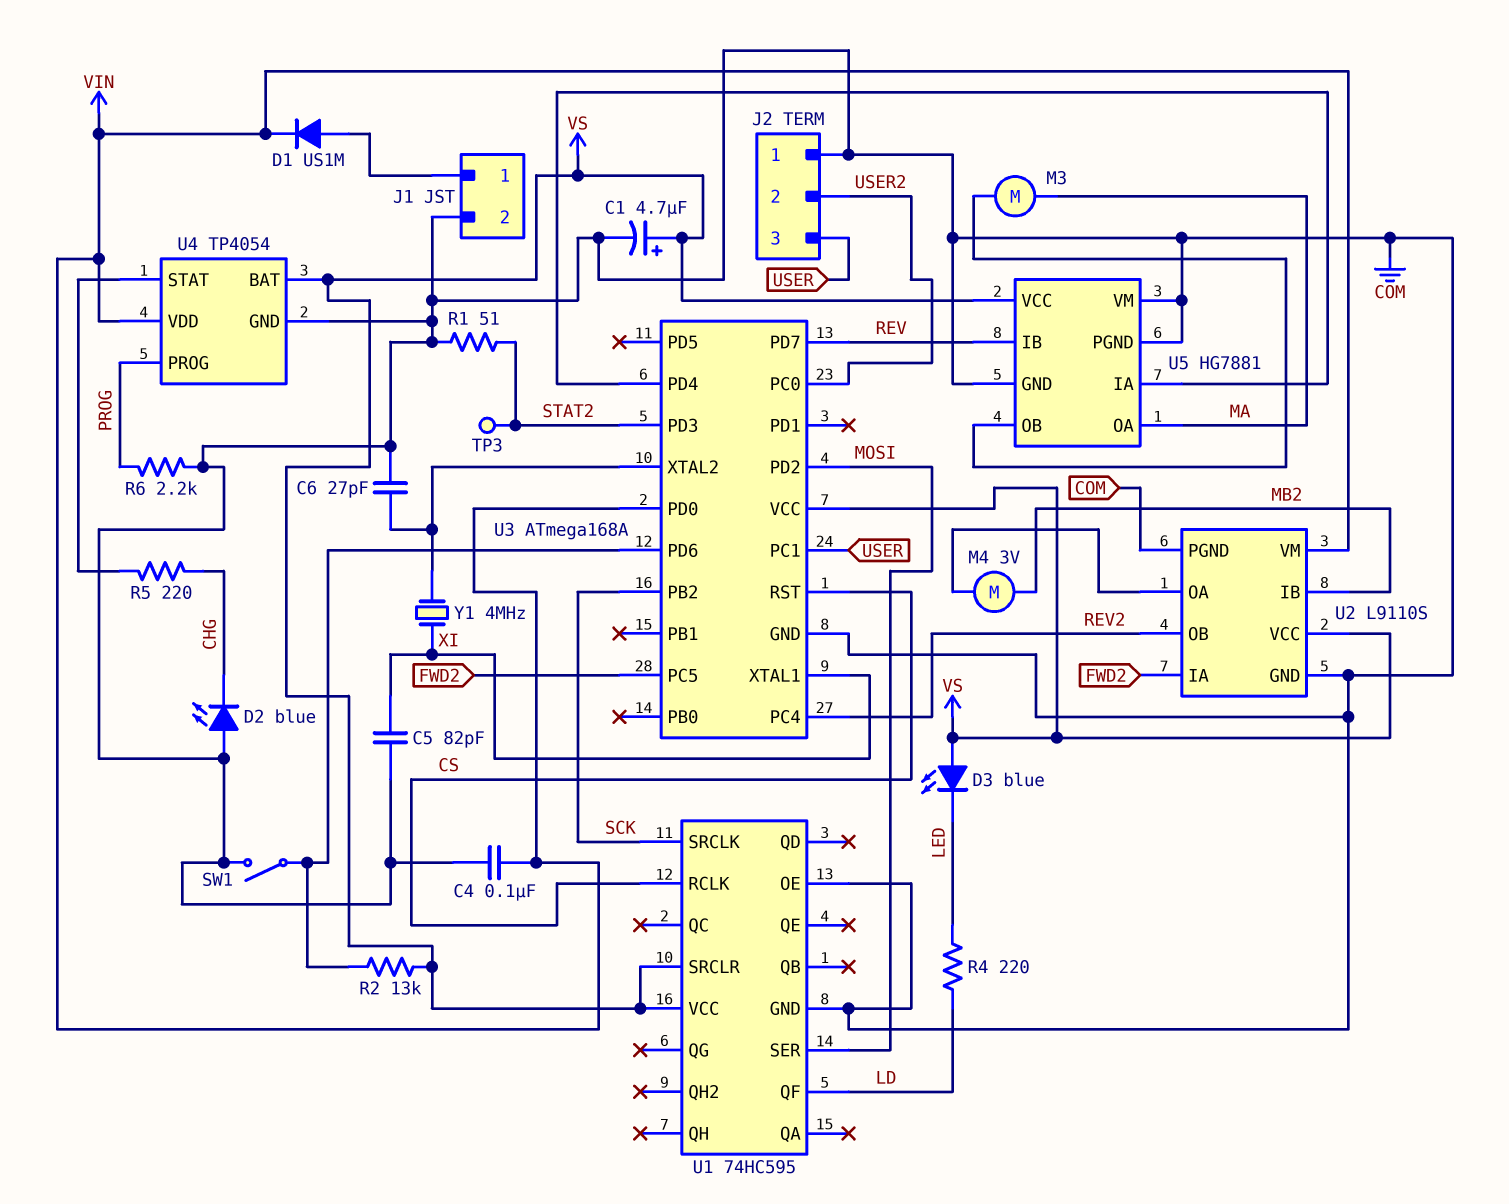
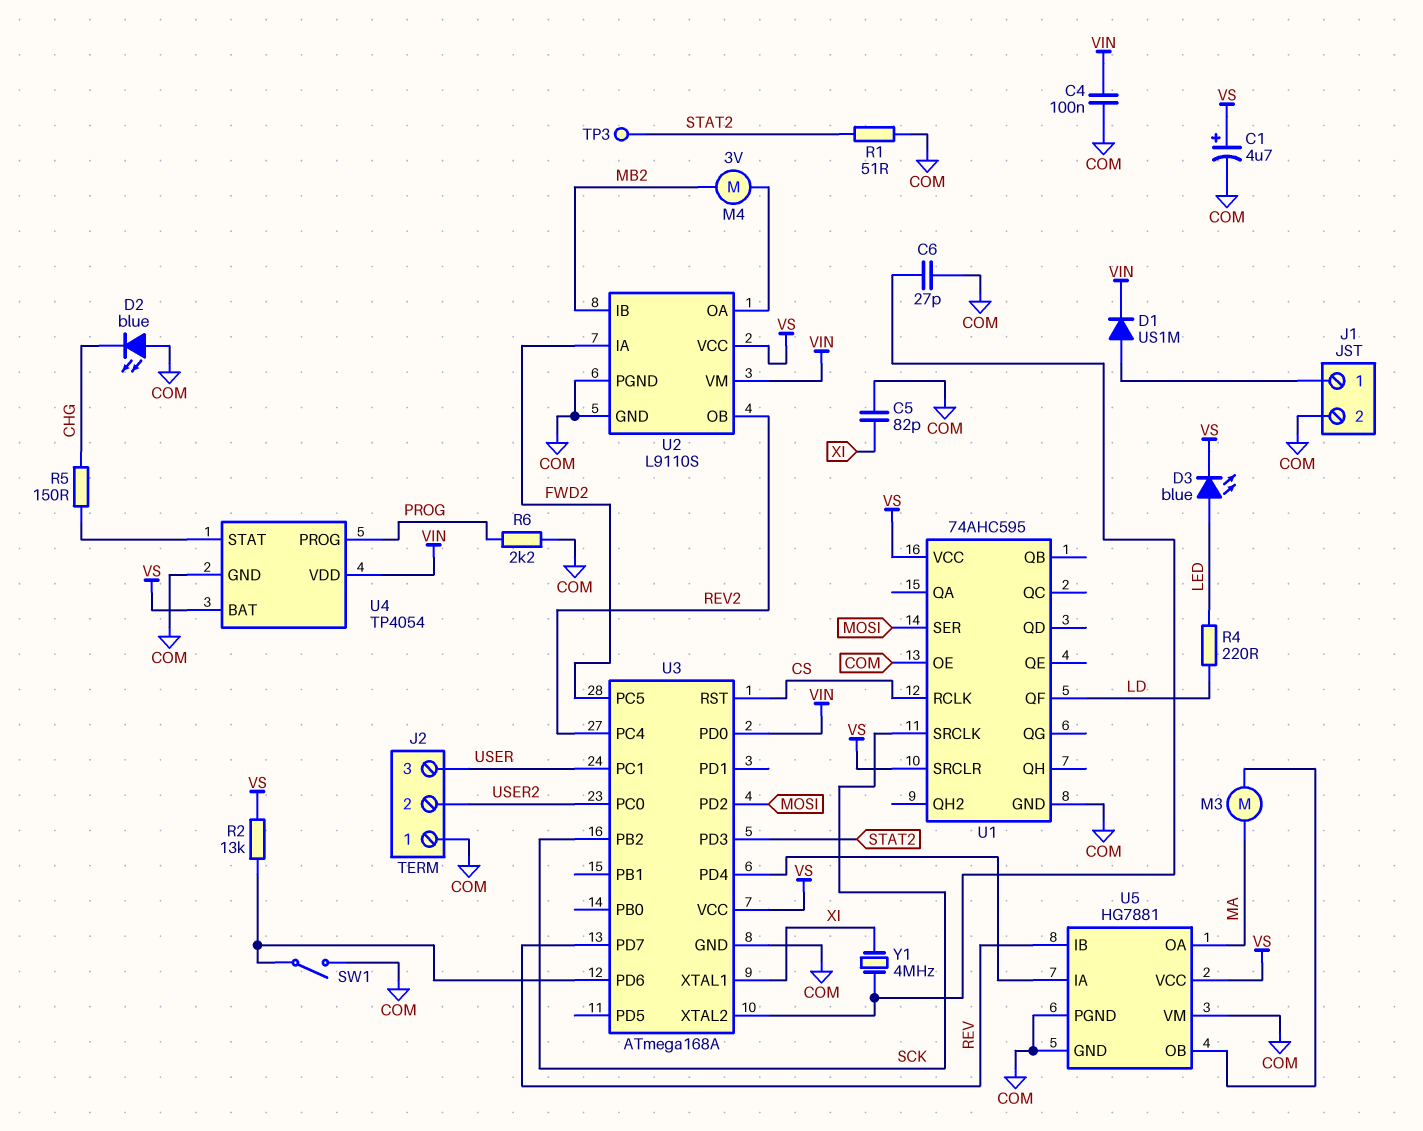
D3: LED blue (A VS, K LED) -> LED blue (A LED, K VS)
R5: 220 (CHG, U4/STAT) -> 150 (CHG, U4/STAT)
U1: 74HC595 -> 74AHC595

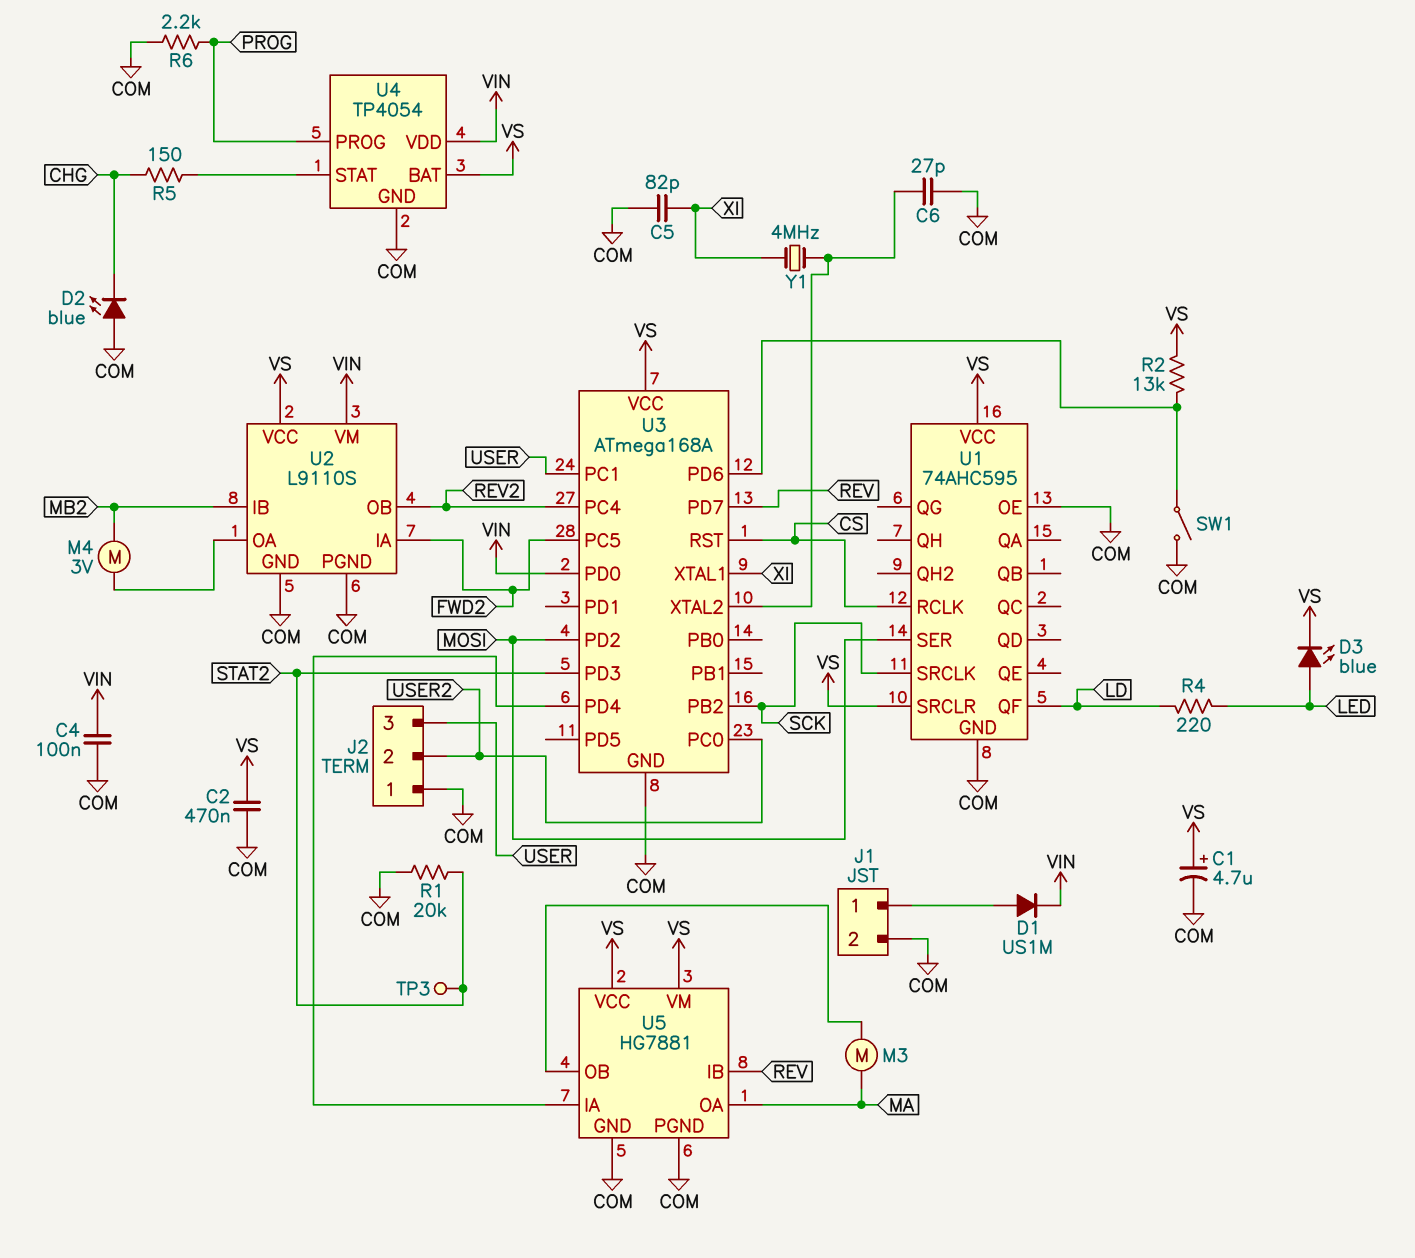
C2: none -> 470nF (COM, VS)
R1: 51 (COM, STAT2) -> 20k (COM, STAT2)
U5 pin VM: COM -> VS

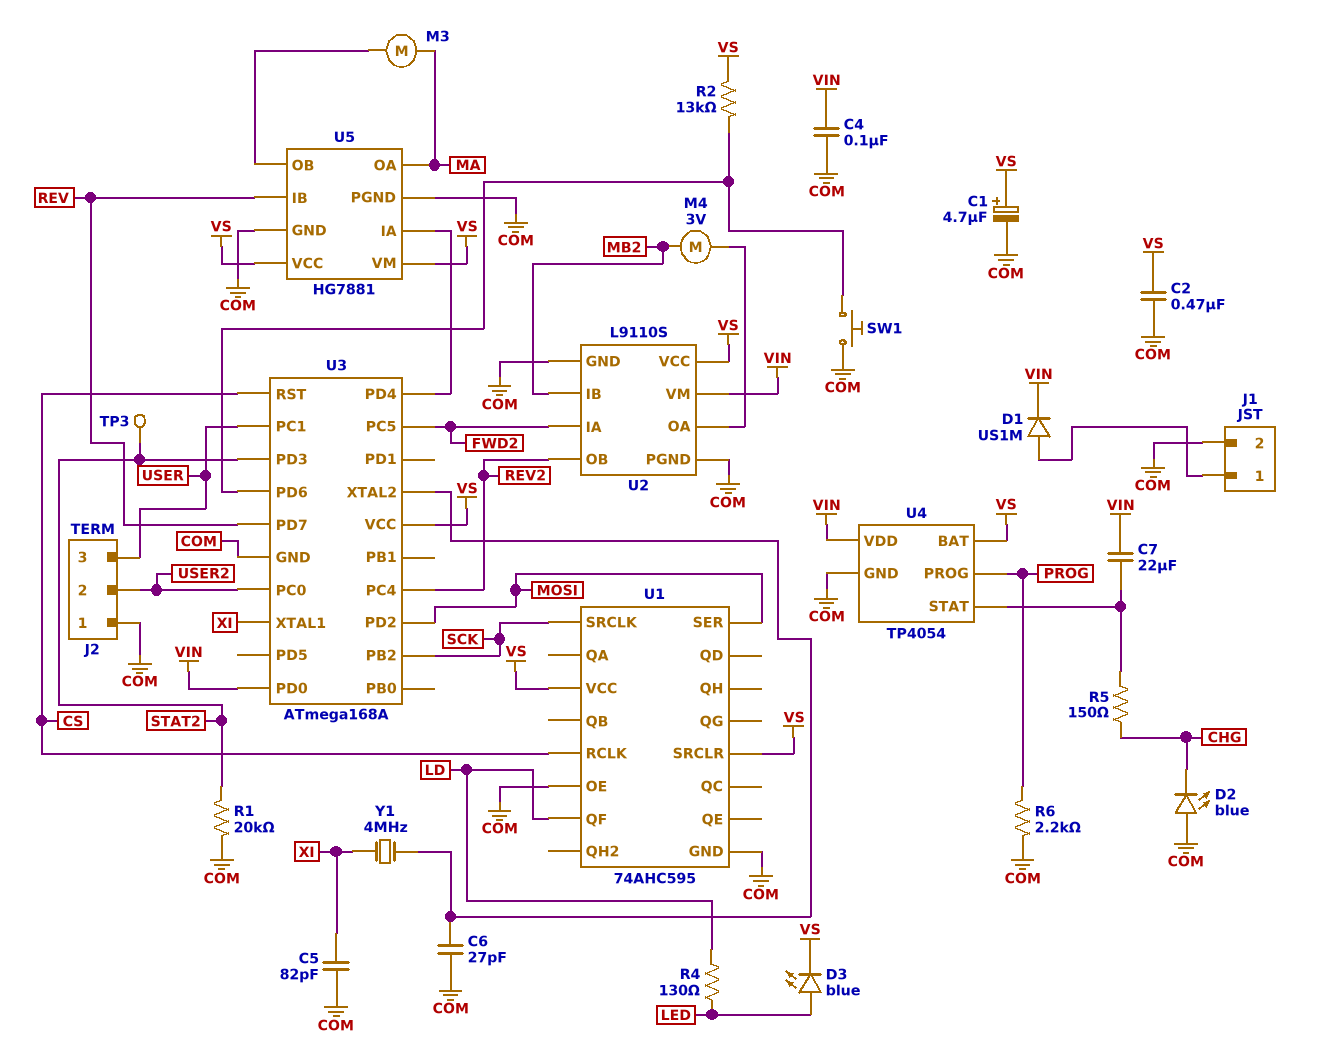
C7: none -> 22uF (U4/STAT, VIN)
R4: 220 (LD, LED) -> 130 (LD, LED)
SW1: switch (COM, U3/PD6) -> button (COM, U3/PD6)

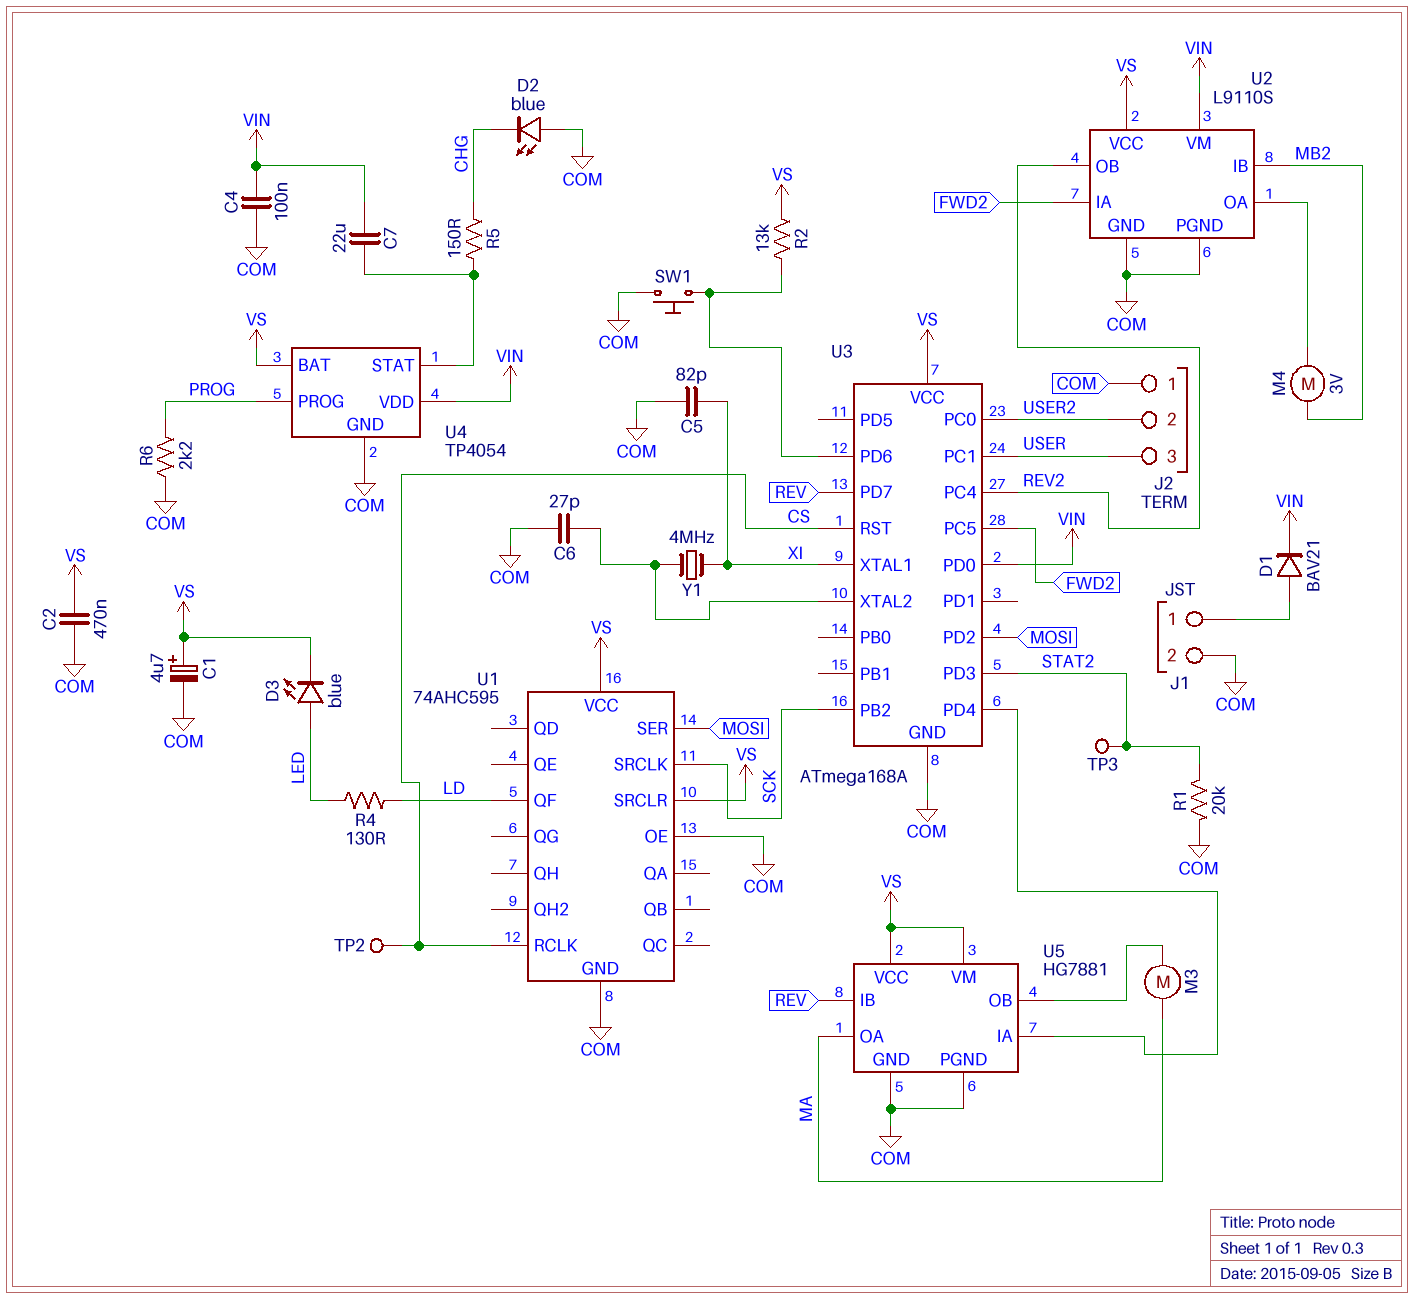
D1: diode US1M (A J1/1, K VIN) -> diode BAV21 (A J1/1, K VIN)
TP2: none -> test point (CS)

